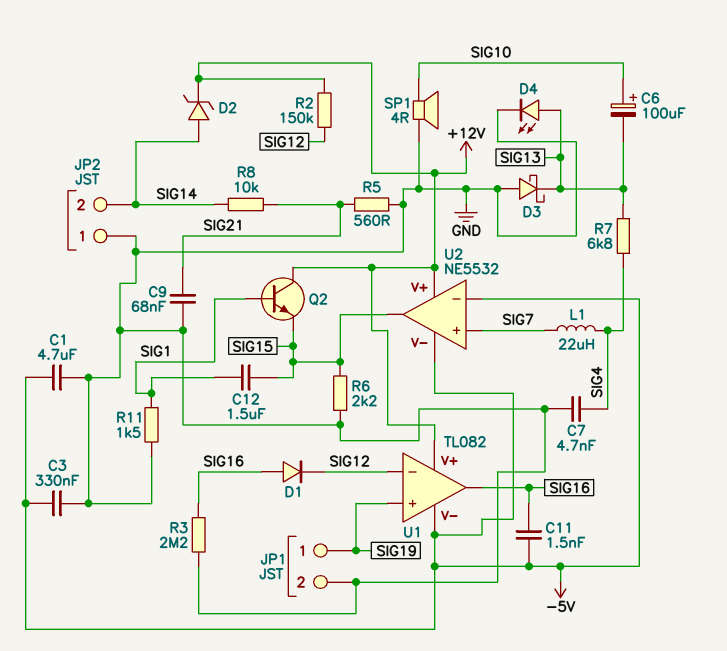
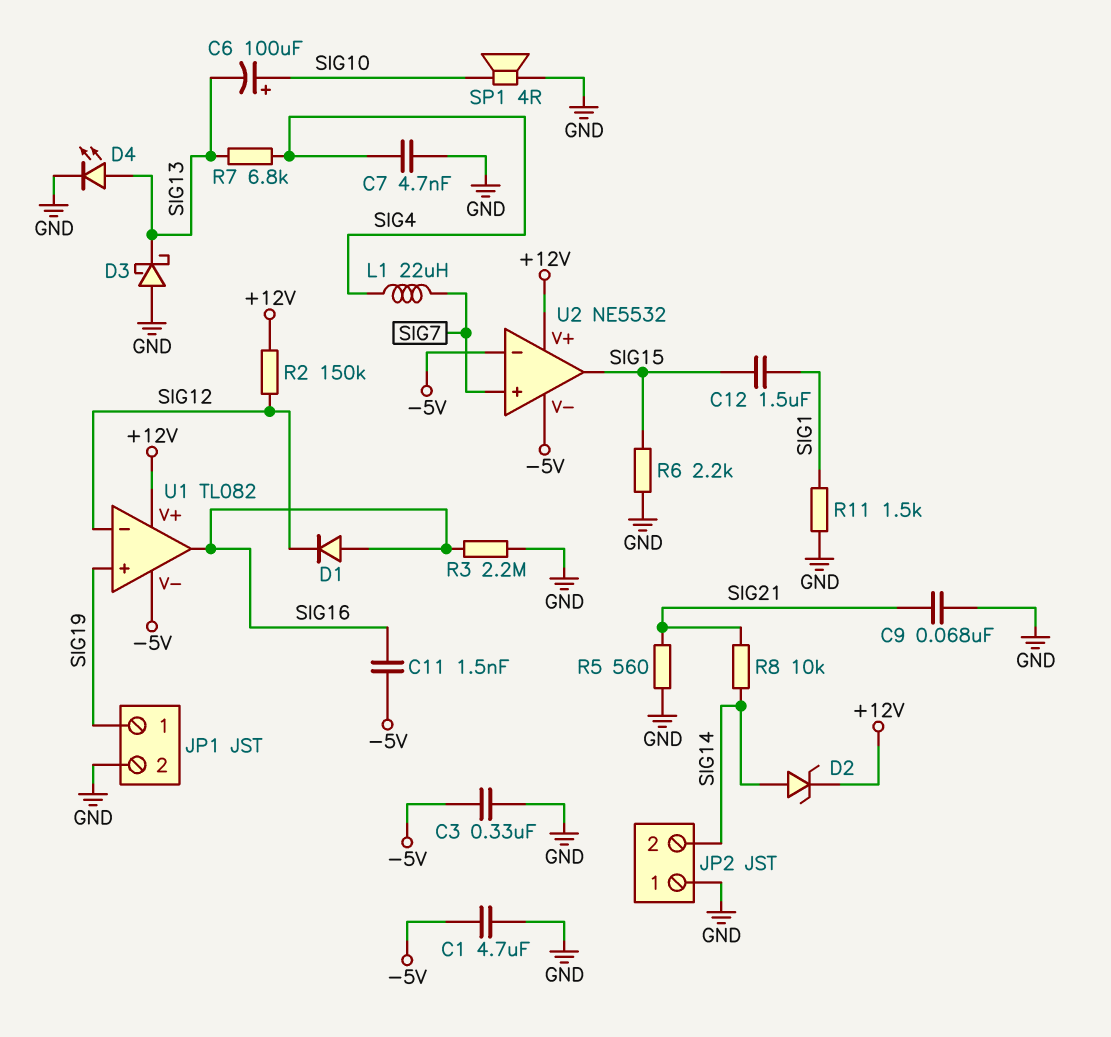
Q2: NPN (B SIG1, C +12V, E SIG15) -> none

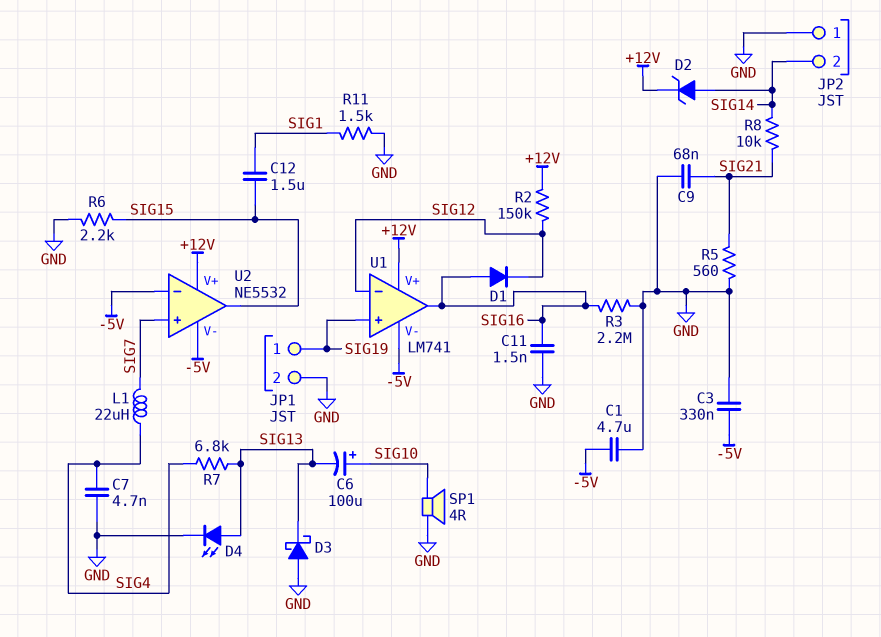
C11: 1.5nF (-5V, SIG16) -> 1.5nF (GND, SIG16)
U1: TL082 -> LM741

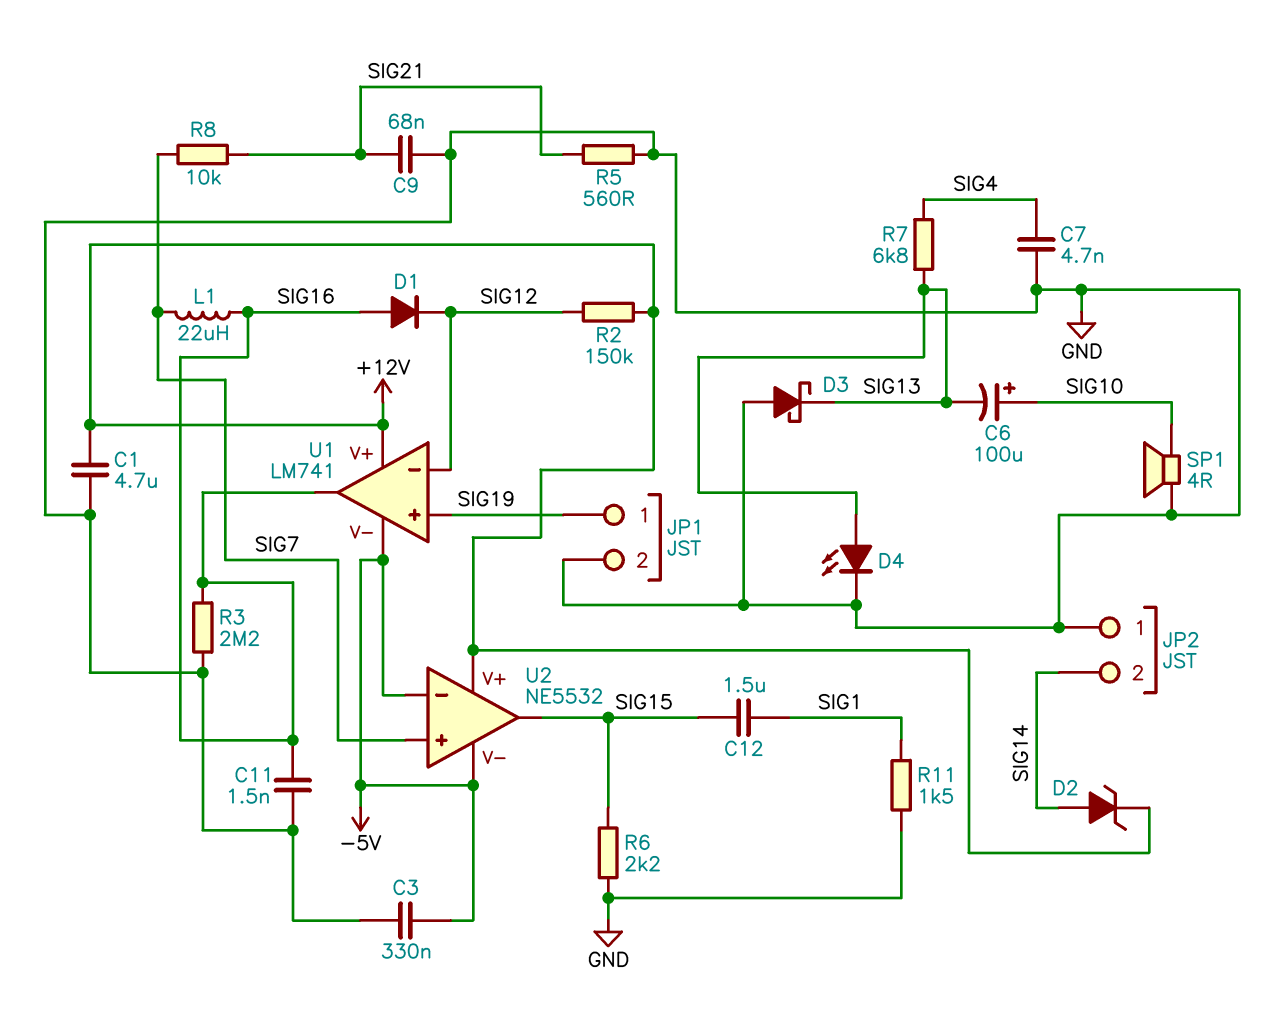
C1: 4.7uF (-5V, GND) -> 4.7uF (+12V, GND)
L1: 22uH (SIG4, SIG7) -> 22uH (SIG7, SIG16)
R8: 10k (SIG14, SIG21) -> 10k (SIG7, SIG21)

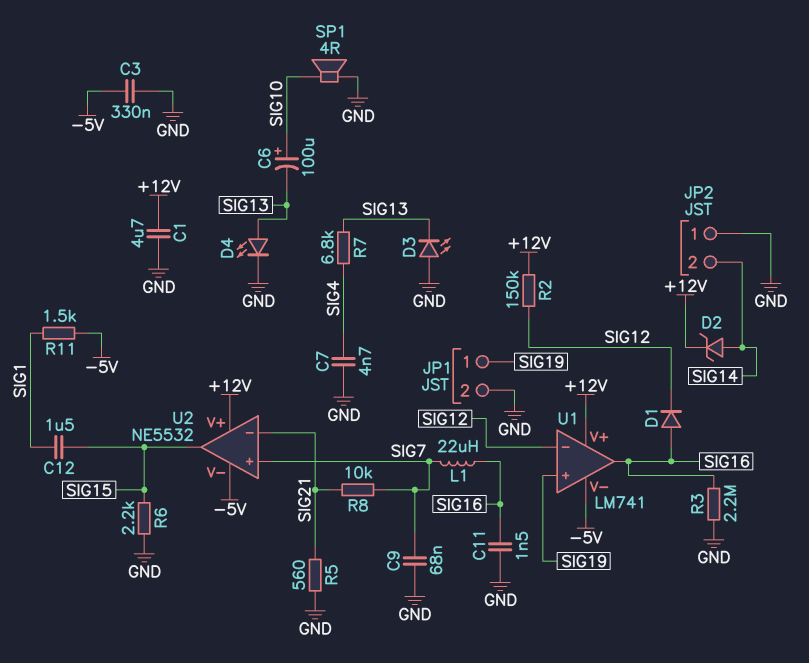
C9: 68nF (GND, SIG21) -> 68nF (GND, SIG7)
D3: schottky (A GND, K SIG13) -> LED (A GND, K SIG13)
R11: 1.5k (GND, SIG1) -> 1.5k (-5V, SIG1)
U2 pin in-: -5V -> SIG21

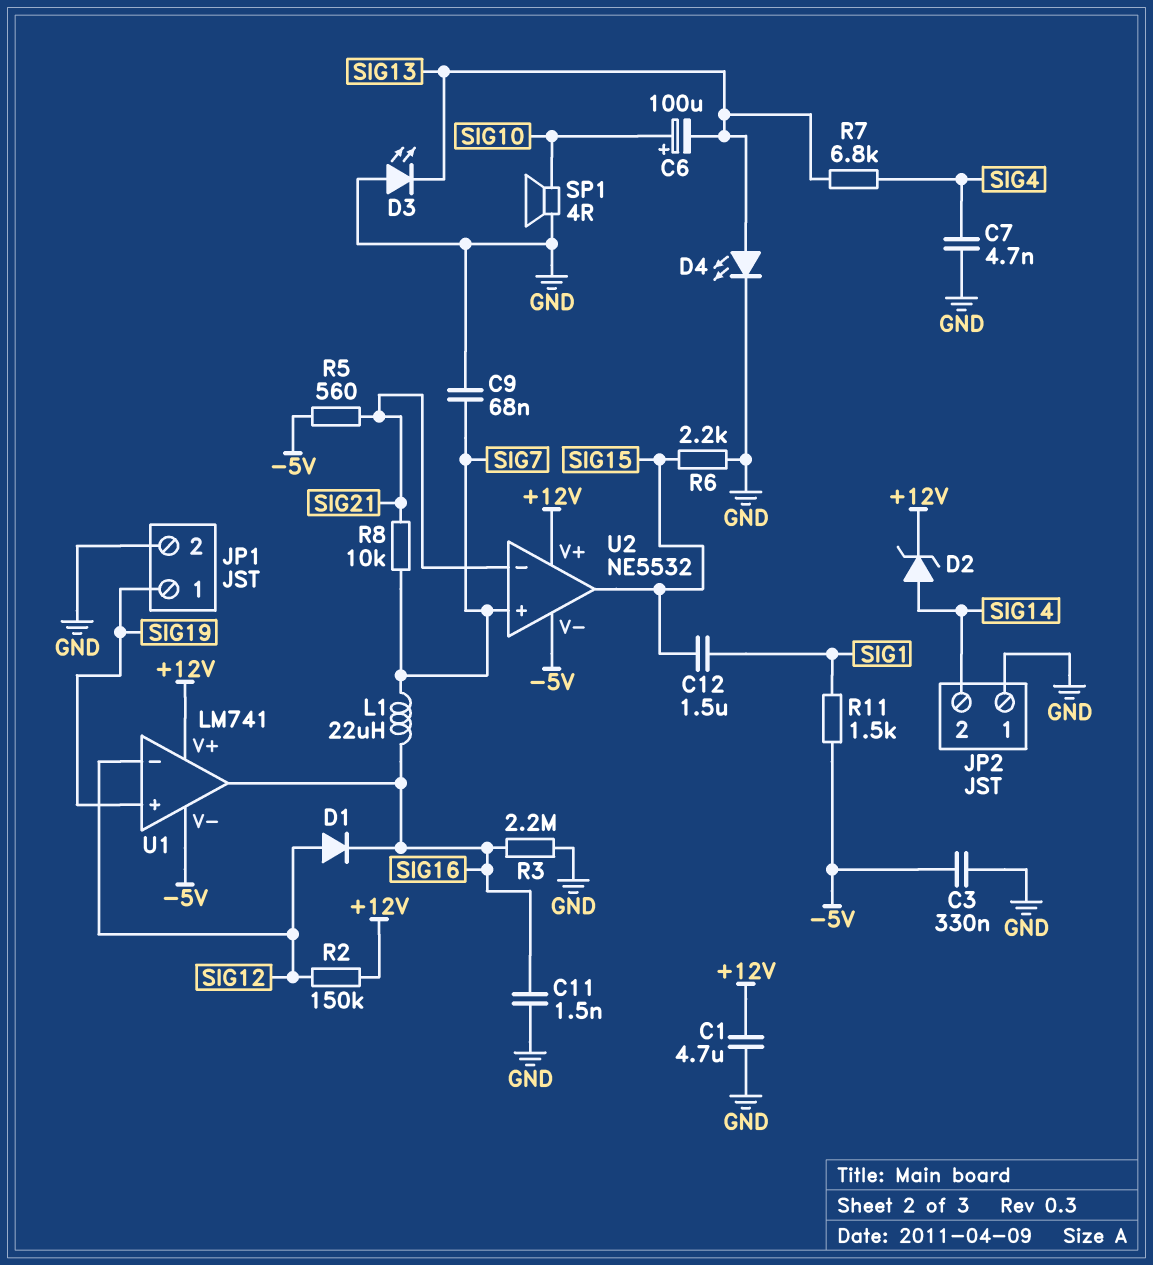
D1: diode (A SIG16, K SIG12) -> diode (A SIG12, K SIG16)
R5: 560 (GND, SIG21) -> 560 (-5V, SIG21)

